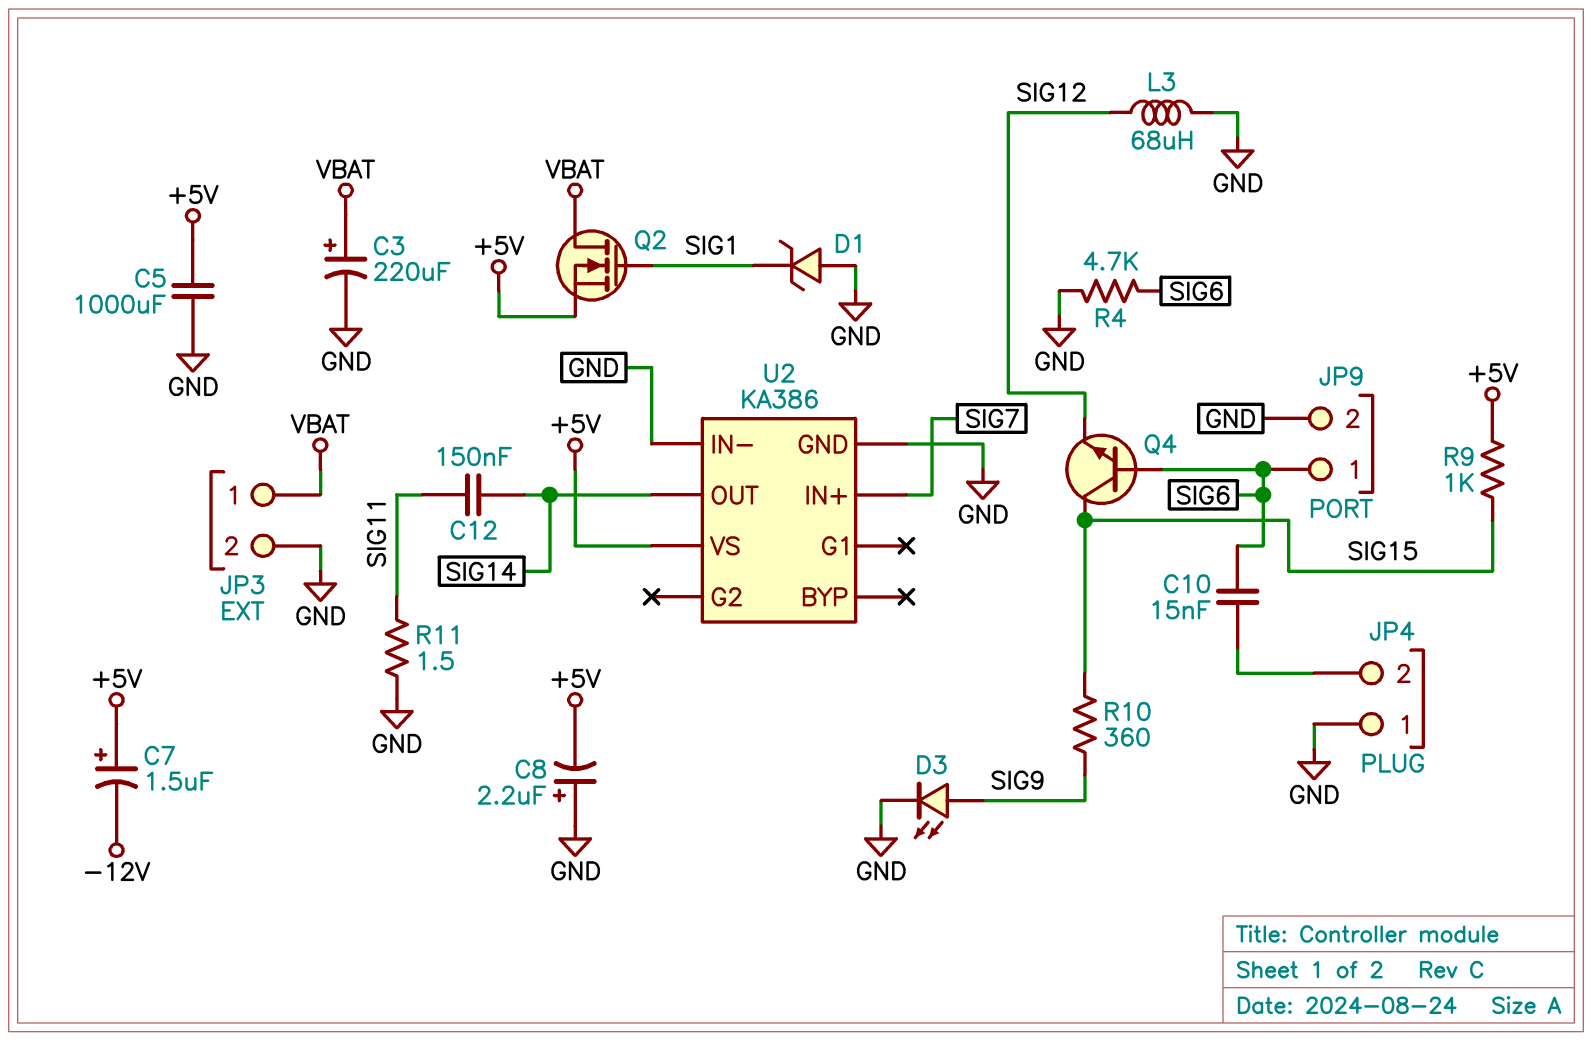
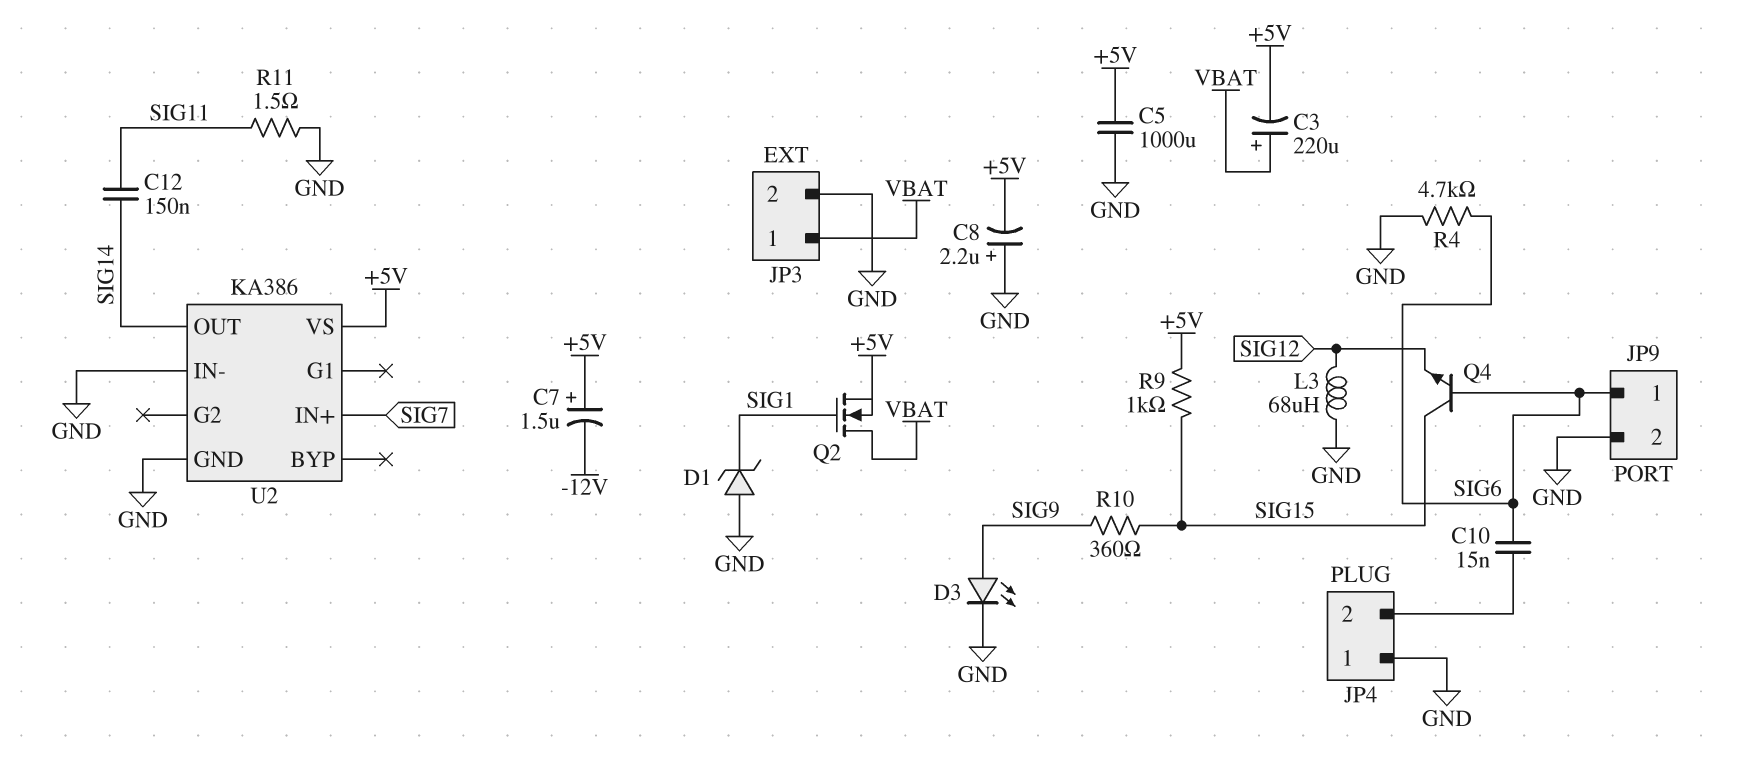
C3: 220uF (plus VBAT, minus GND) -> 220uF (plus VBAT, minus +5V)

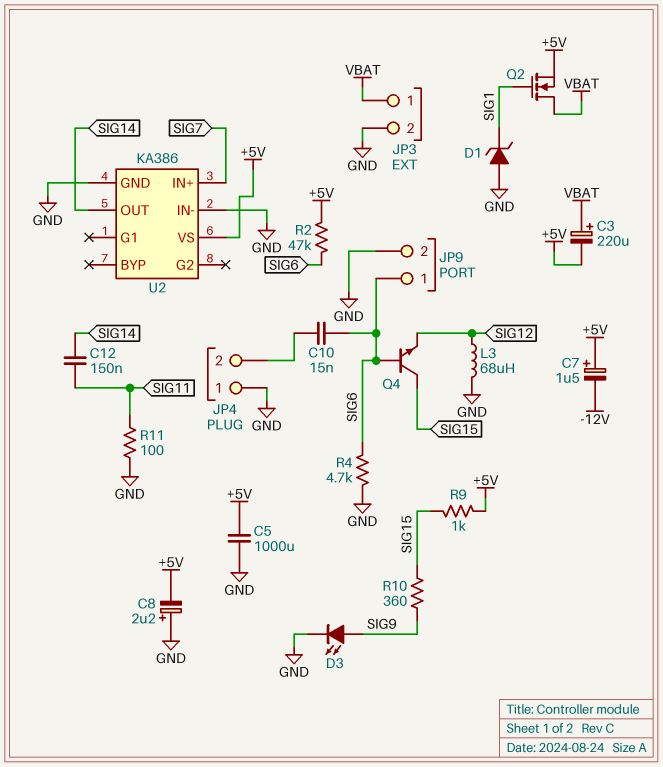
R2: none -> 47k (+5V, SIG6)
R11: 1.5 (GND, SIG11) -> 100 (GND, SIG11)

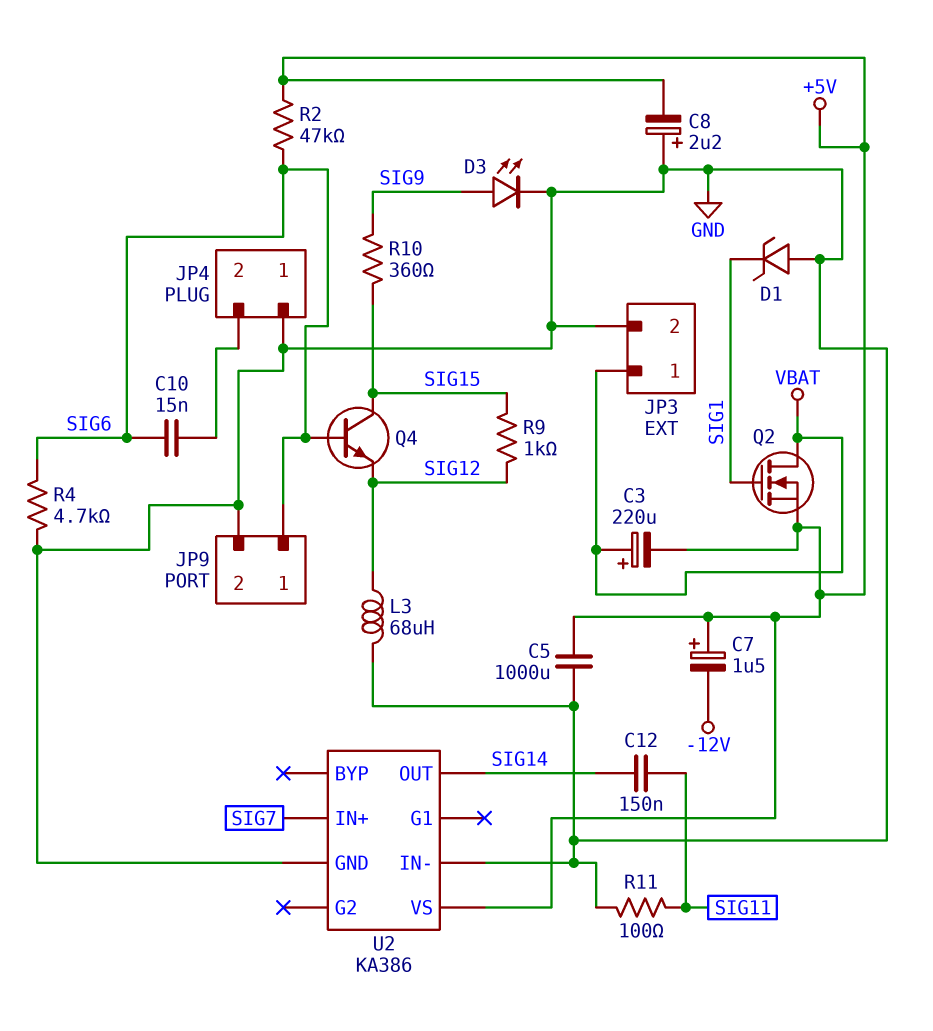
R9: 1k (+5V, SIG15) -> 1k (SIG12, SIG15)

